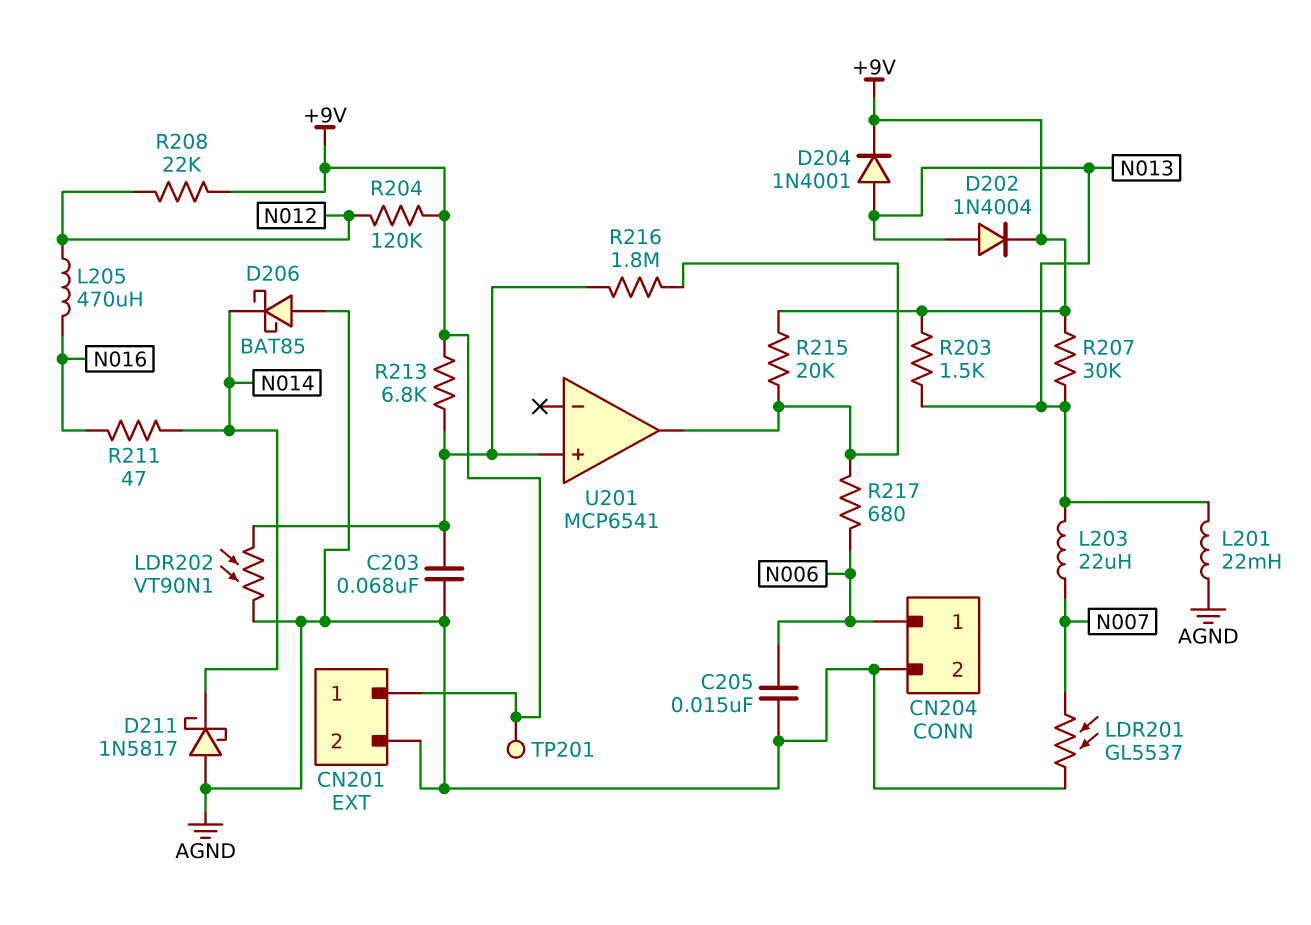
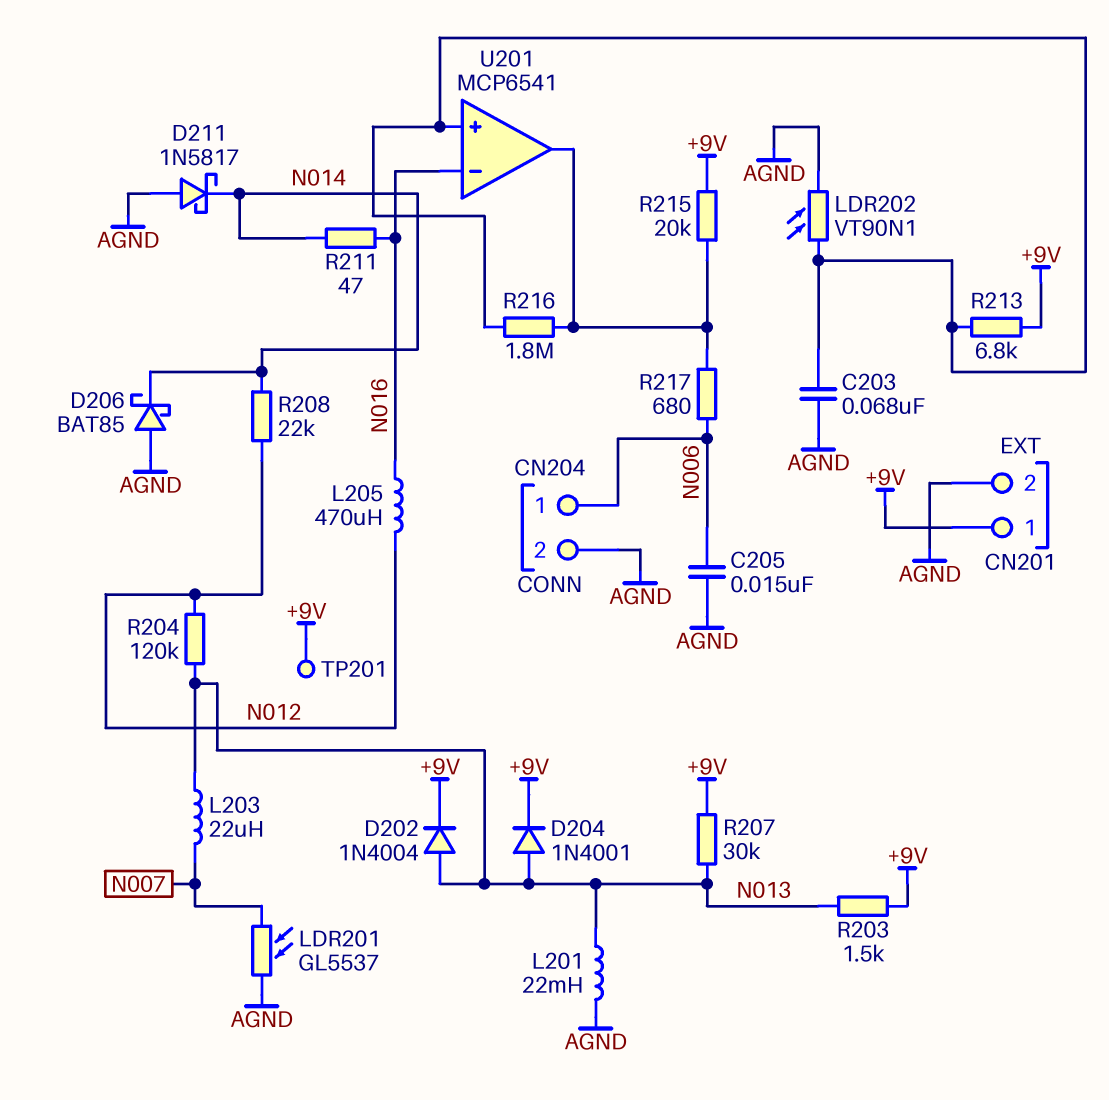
R204: 120k (+9V, N012) -> 120k (N012, N013)
R208: 22k (+9V, N012) -> 22k (N012, N014)
U201 pin in-: none -> N016

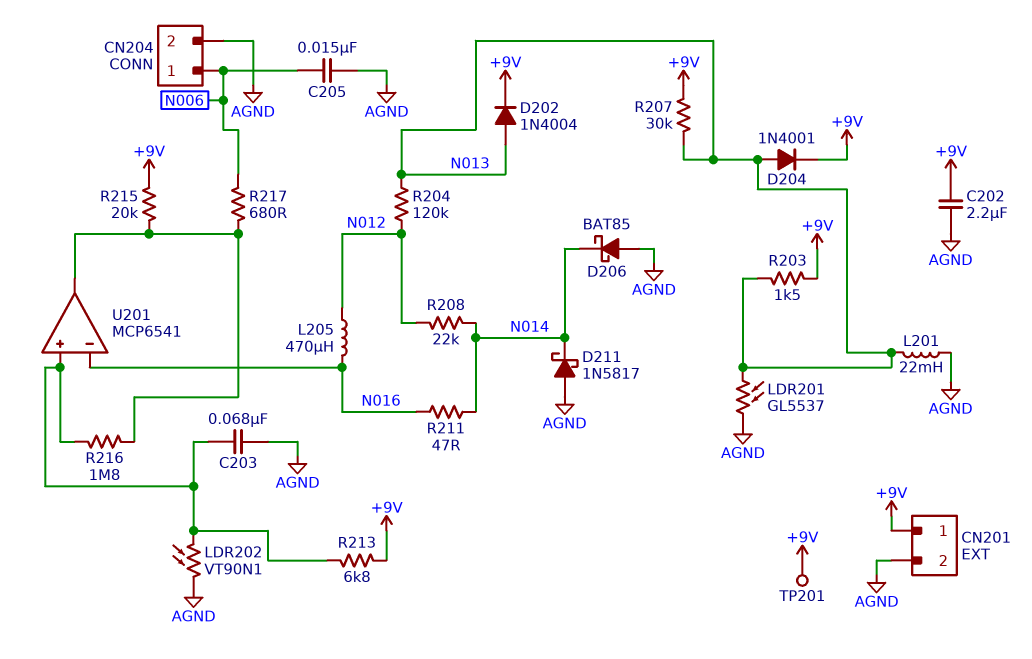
C202: none -> 2.2uF (+9V, AGND)
L203: 22uH (N007, N013) -> none
LDR201: GL5537 (AGND, N007) -> GL5537 (AGND, N013)

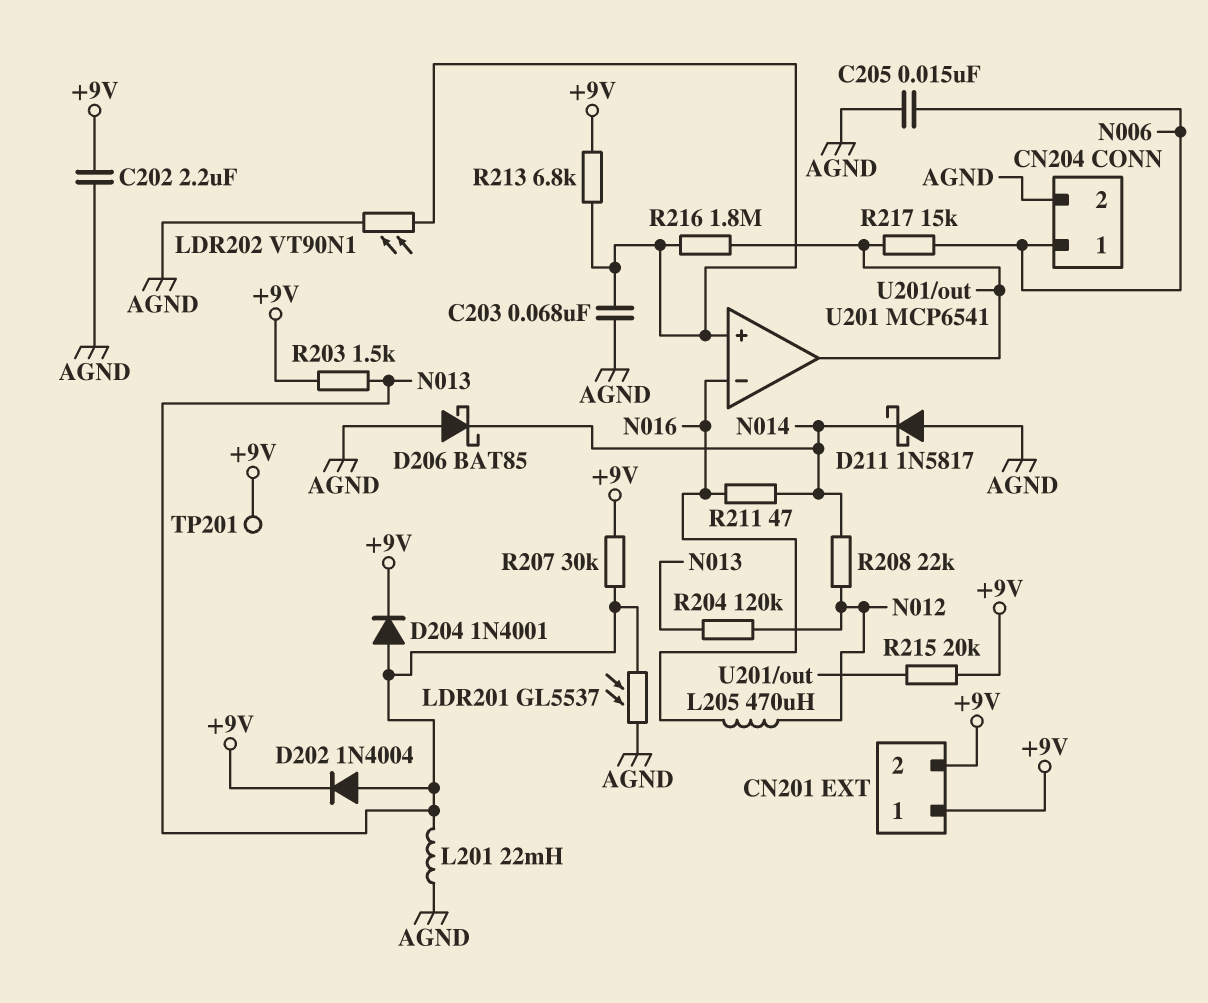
CN201 pin 2: AGND -> +9V
R217: 680 (N006, U201/out) -> 15k (N006, U201/out)

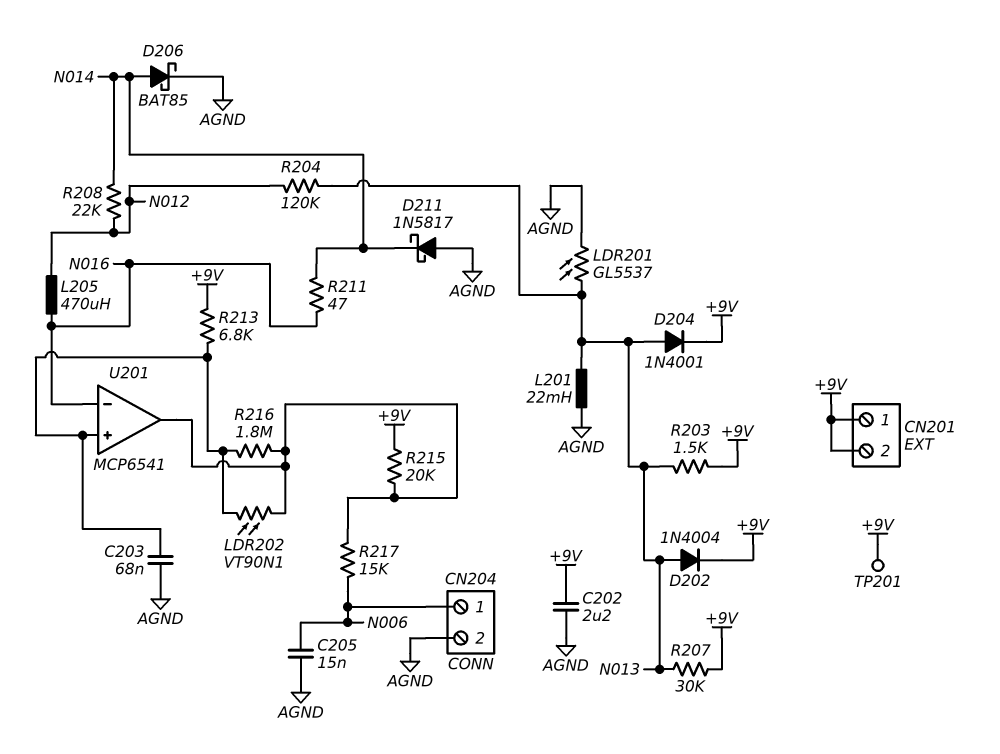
D206: schottky BAT85 (A AGND, K N014) -> schottky BAT85 (A N014, K AGND)
LDR202: VT90N1 (AGND, U201/in+) -> VT90N1 (U201/in+, U201/out)

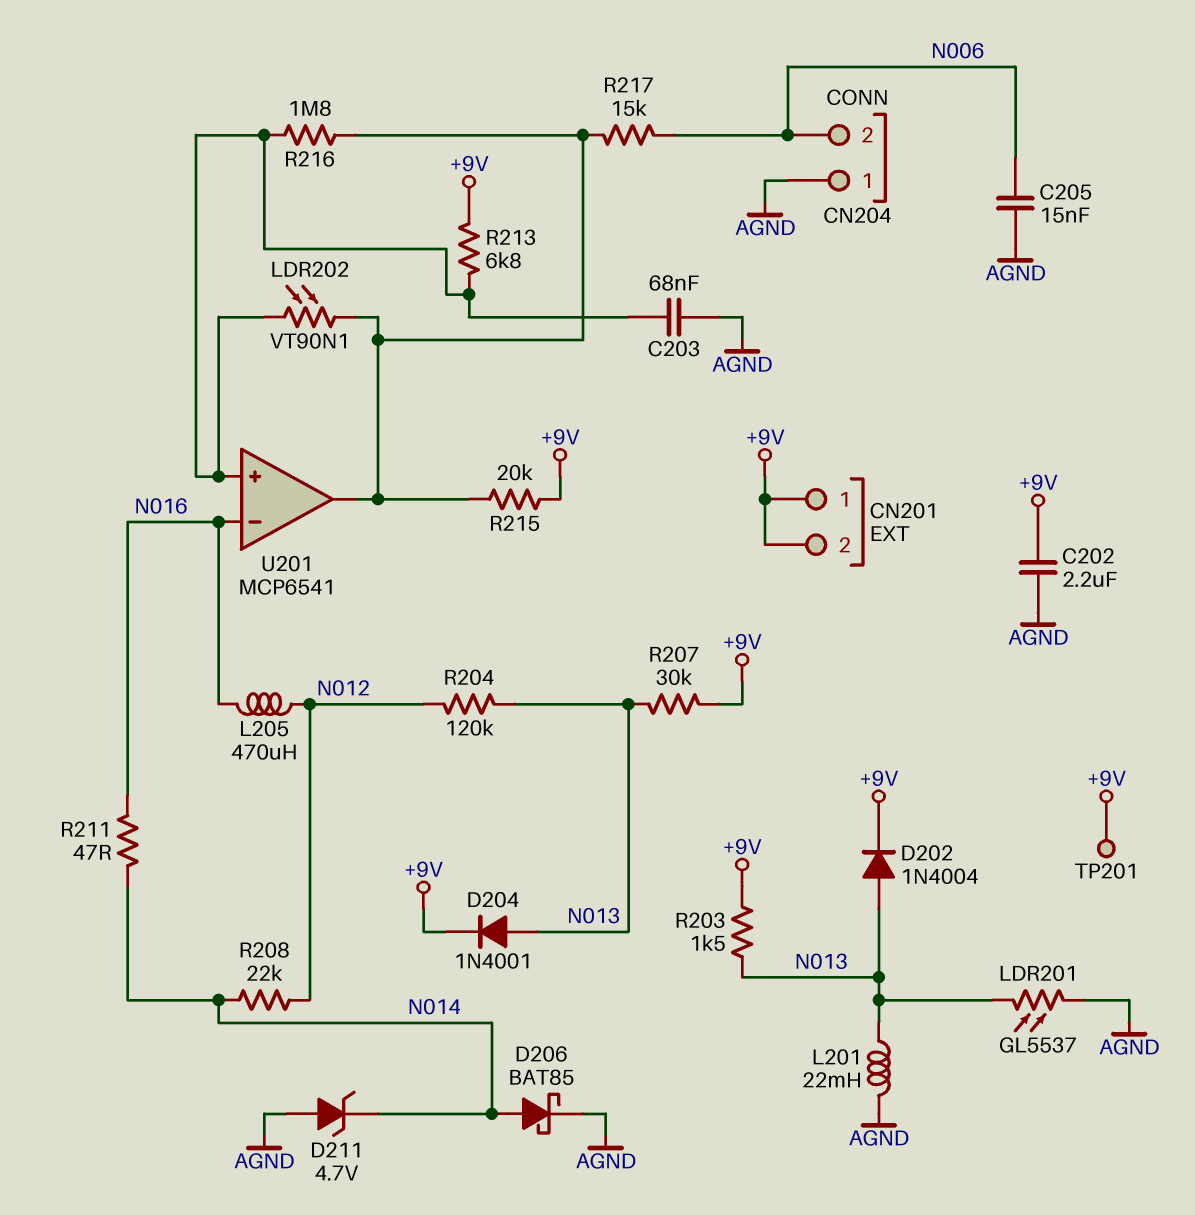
CN204 pin 1: N006 -> AGND
CN204 pin 2: AGND -> N006
D211: schottky 1N5817 (A AGND, K N014) -> zener 4.7V (A AGND, K N014)

